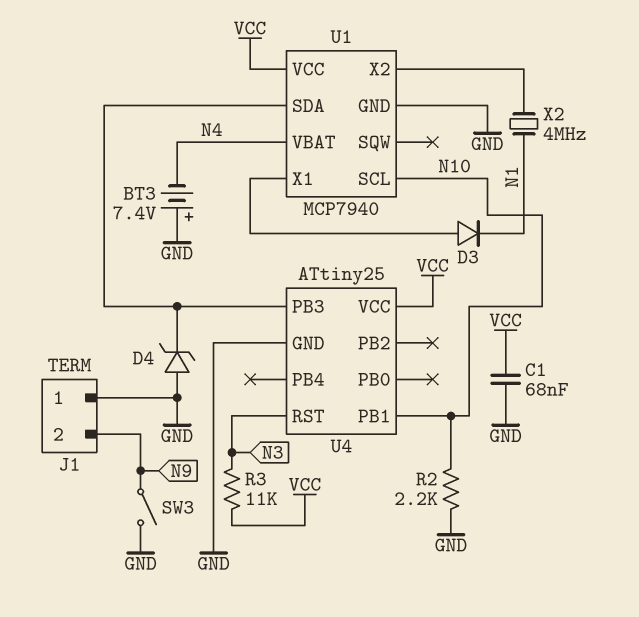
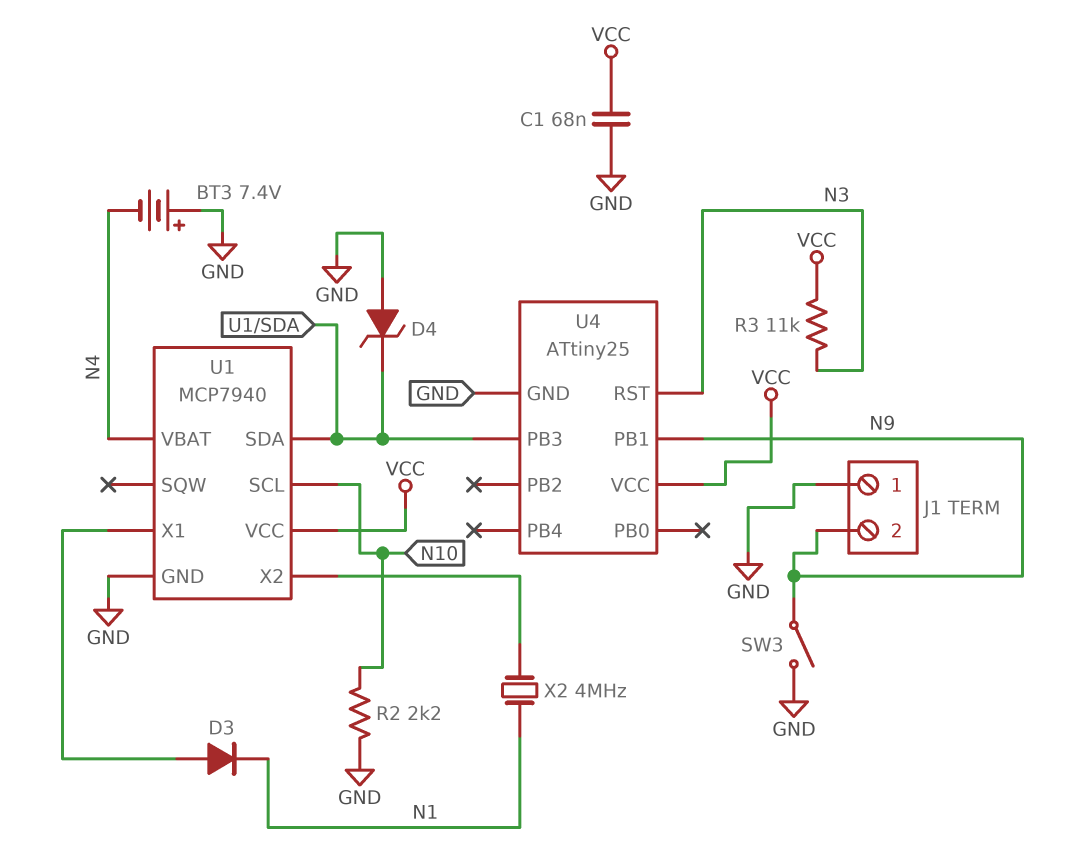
U4 pin PB1: N10 -> N9

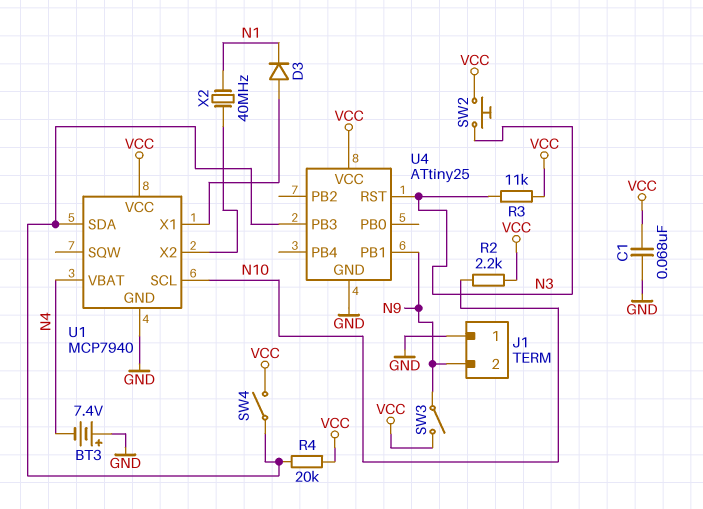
D4: zener (A GND, K U1/SDA) -> none
R2: 2.2k (GND, N10) -> 2.2k (N10, VCC)
R4: none -> 20k (U1/SDA, VCC)
SW2: none -> button (N3, VCC)
SW3: switch (GND, N9) -> switch (N9, VCC)
SW4: none -> switch (U1/SDA, VCC)
X2: 4MHz (N1, U1/X2) -> 40MHz (N1, U1/X2)

